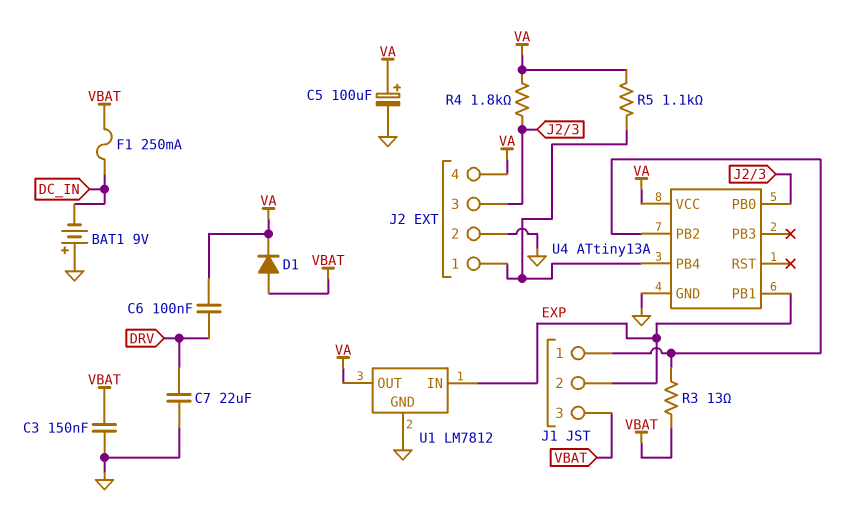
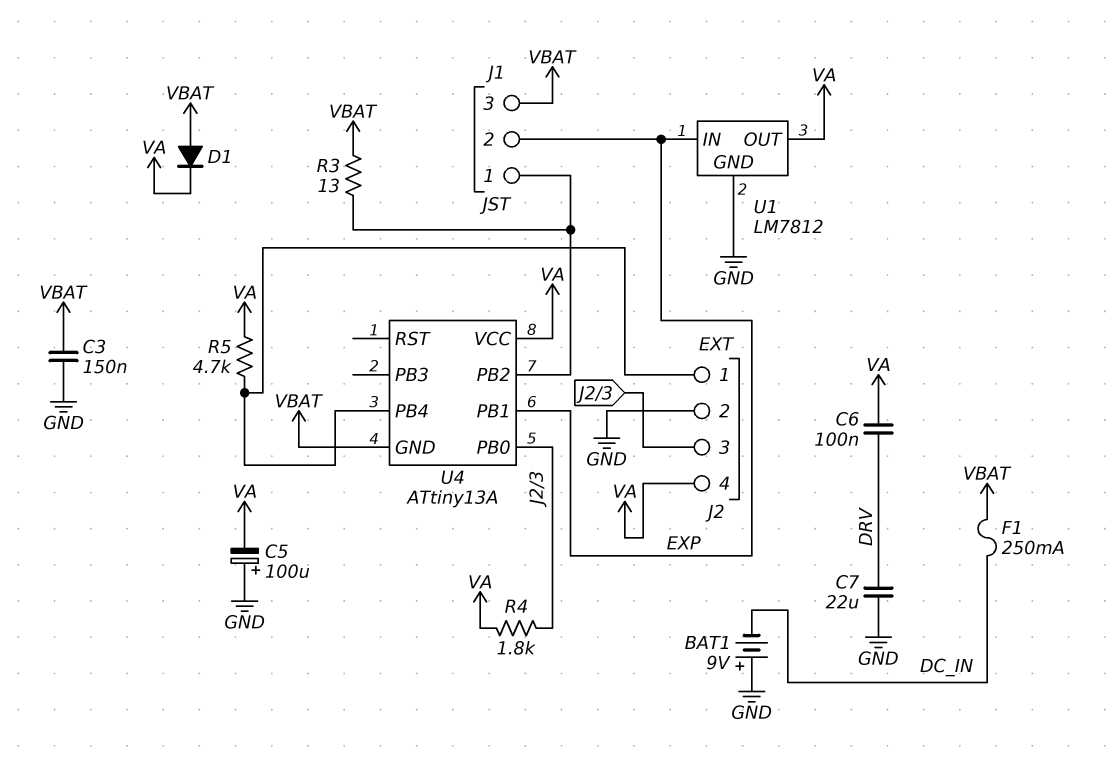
C5: 100uF (plus VA, minus GND) -> 100uF (plus GND, minus VA)
R5: 1.1k (J2/1, VA) -> 4.7k (J2/1, VA)
U4 pin GND: GND -> VBAT

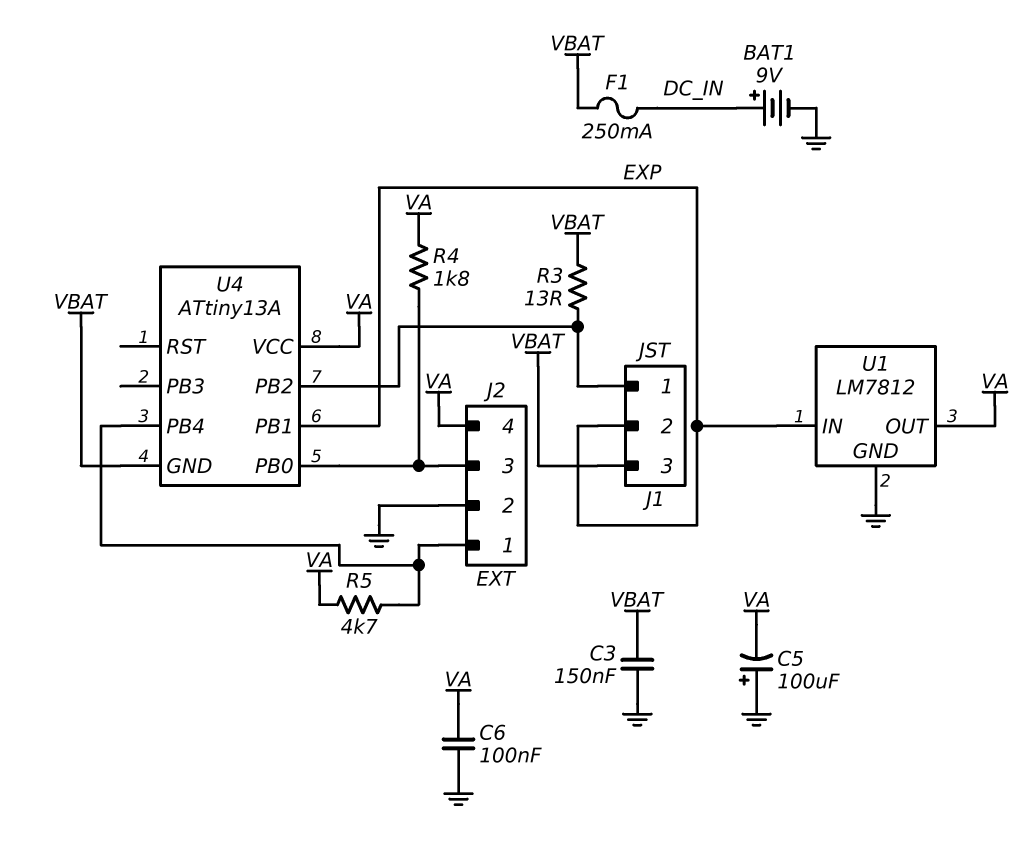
BAT1: 9V (plus GND, minus DC_IN) -> 9V (plus DC_IN, minus GND)
C6: 100nF (DRV, VA) -> 100nF (GND, VA)
C7: 22uF (DRV, GND) -> none
D1: diode (A VBAT, K VA) -> none

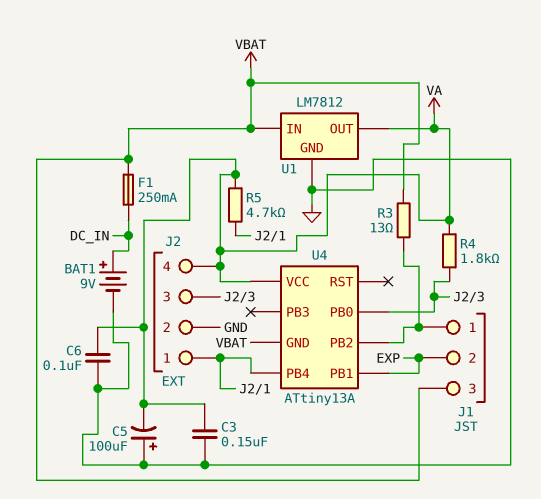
C3: 150nF (GND, VBAT) -> 150nF (GND, VA)
U1 pin IN: EXP -> VBAT

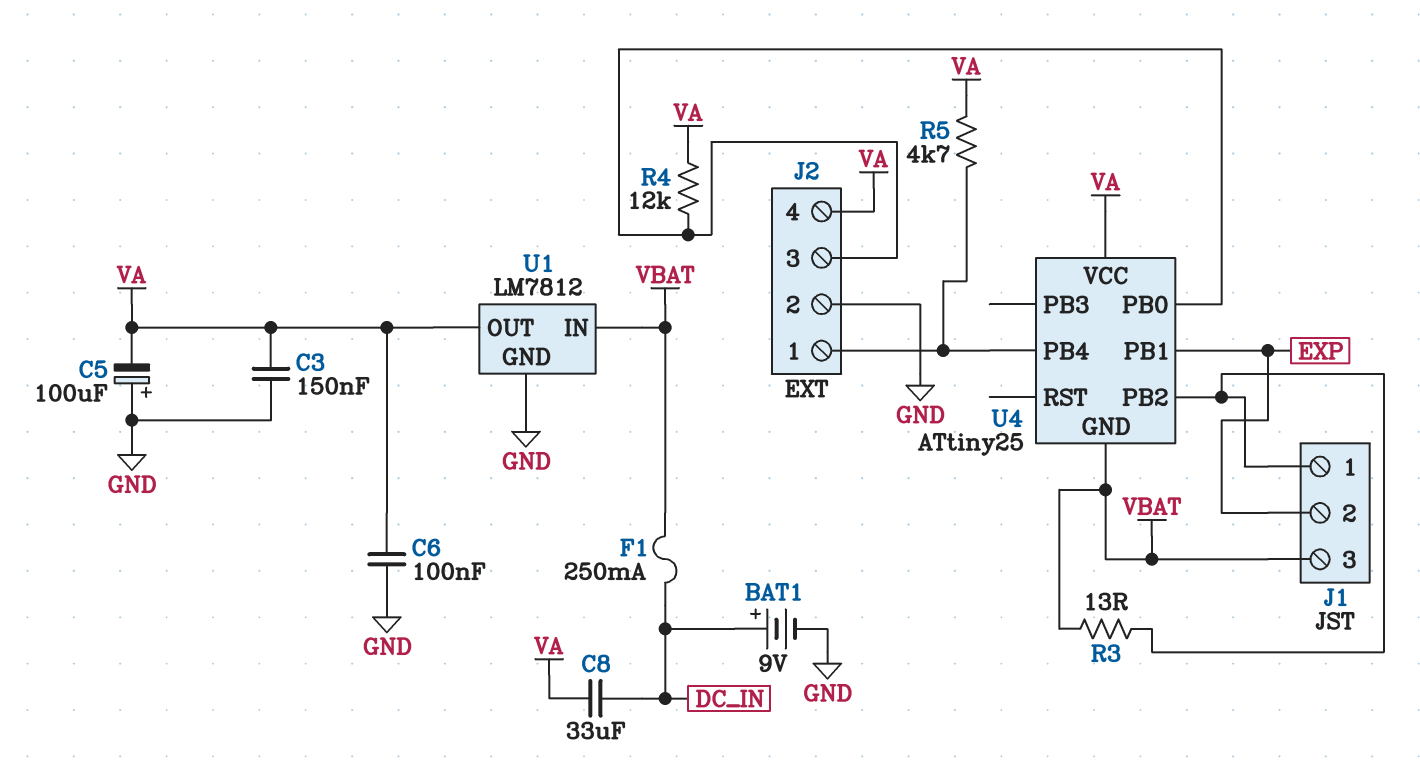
C8: none -> 33uF (DC_IN, VA)
R4: 1.8k (J2/3, VA) -> 12k (J2/3, VA)
U4: ATtiny13A -> ATtiny25

